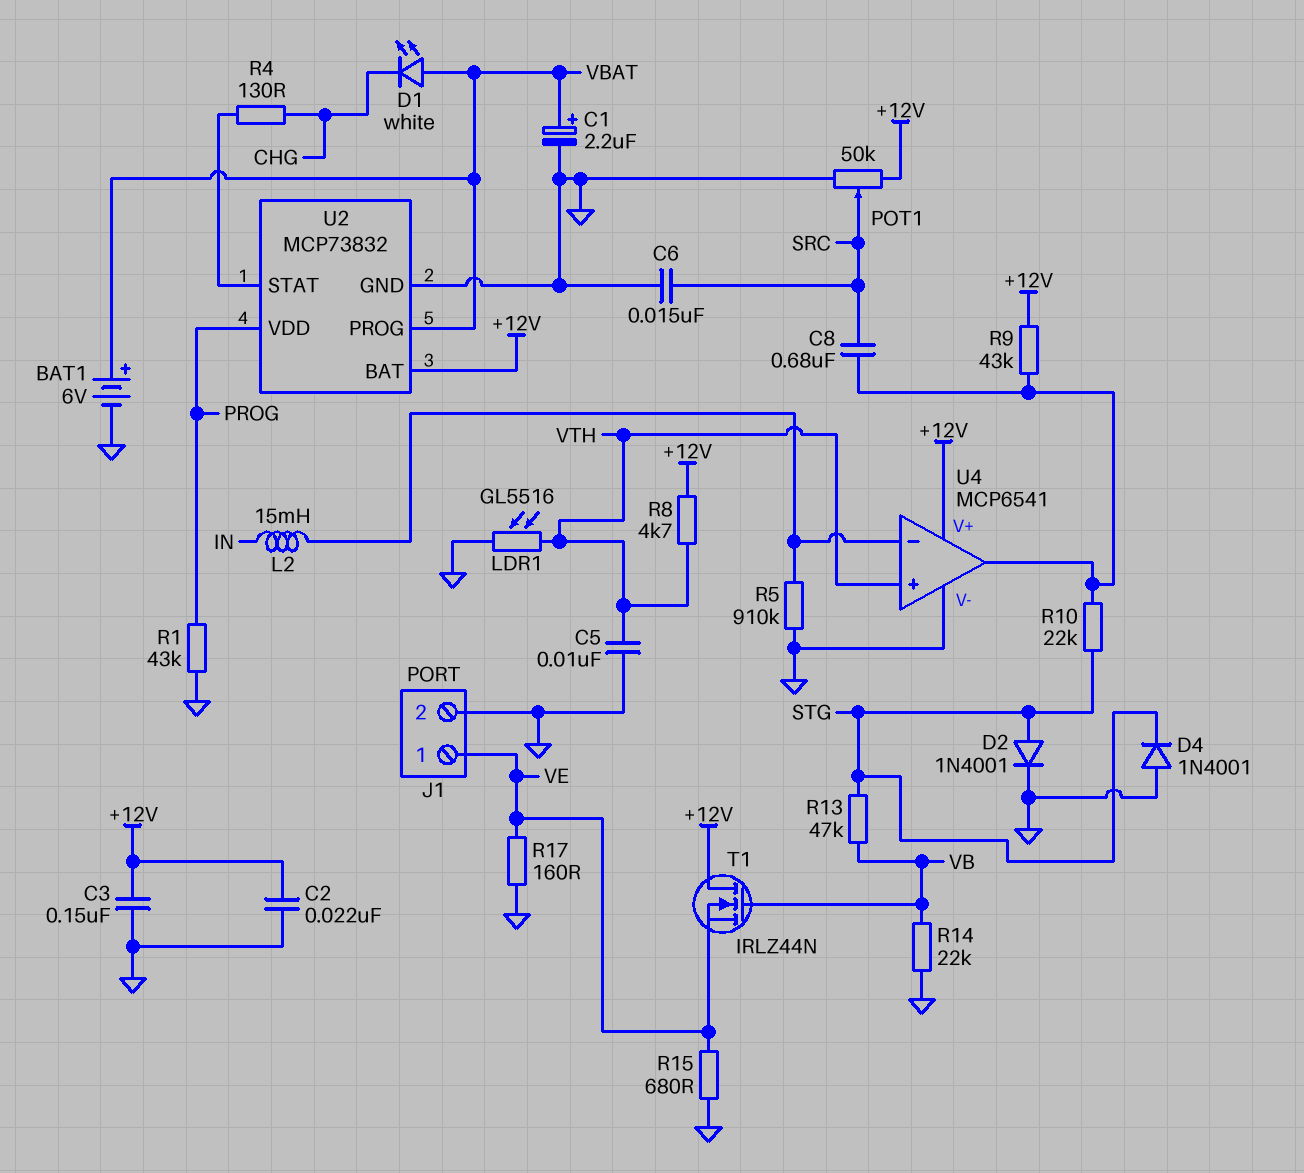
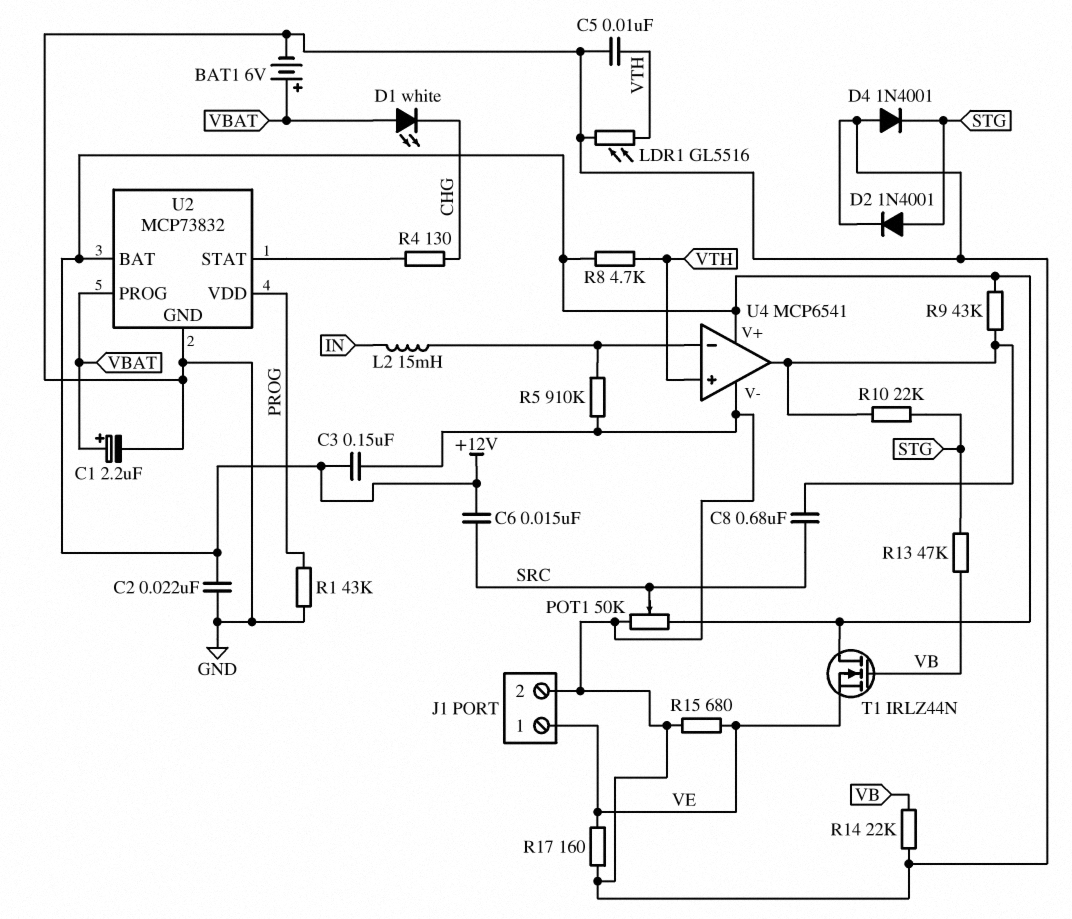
C6: 15nF (GND, SRC) -> 15nF (+12V, SRC)

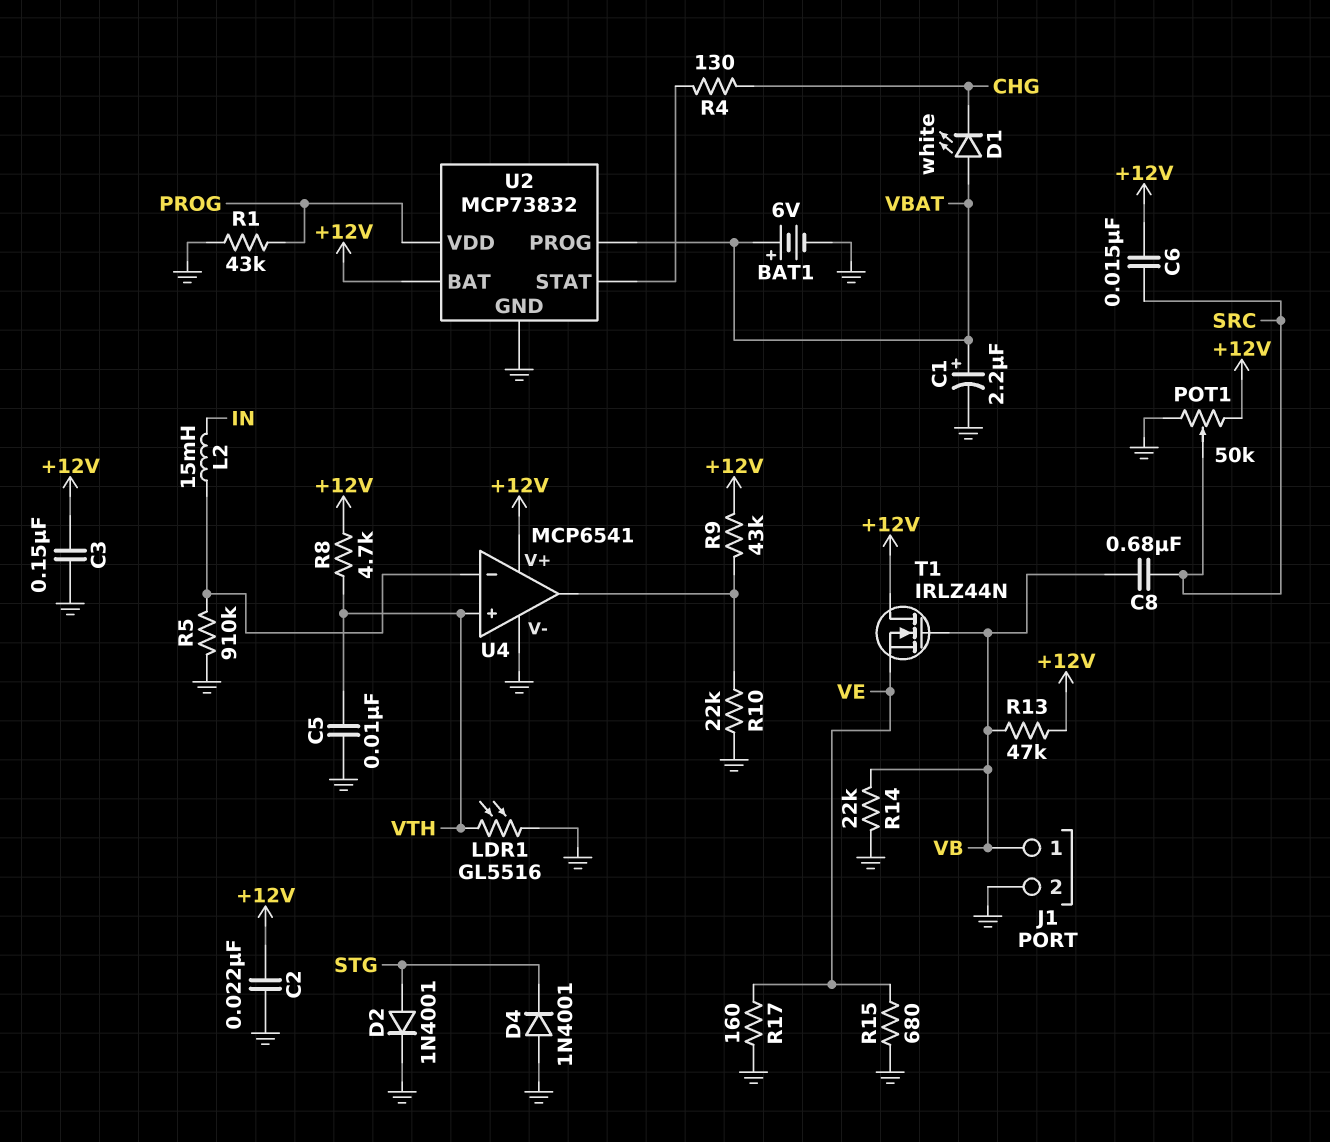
C8: 680nF (SRC, U4/out) -> 680nF (SRC, VB)
J1 pin 1: VE -> VB
R10: 22k (STG, U4/out) -> 22k (GND, U4/out)
R13: 47k (STG, VB) -> 47k (+12V, VB)

